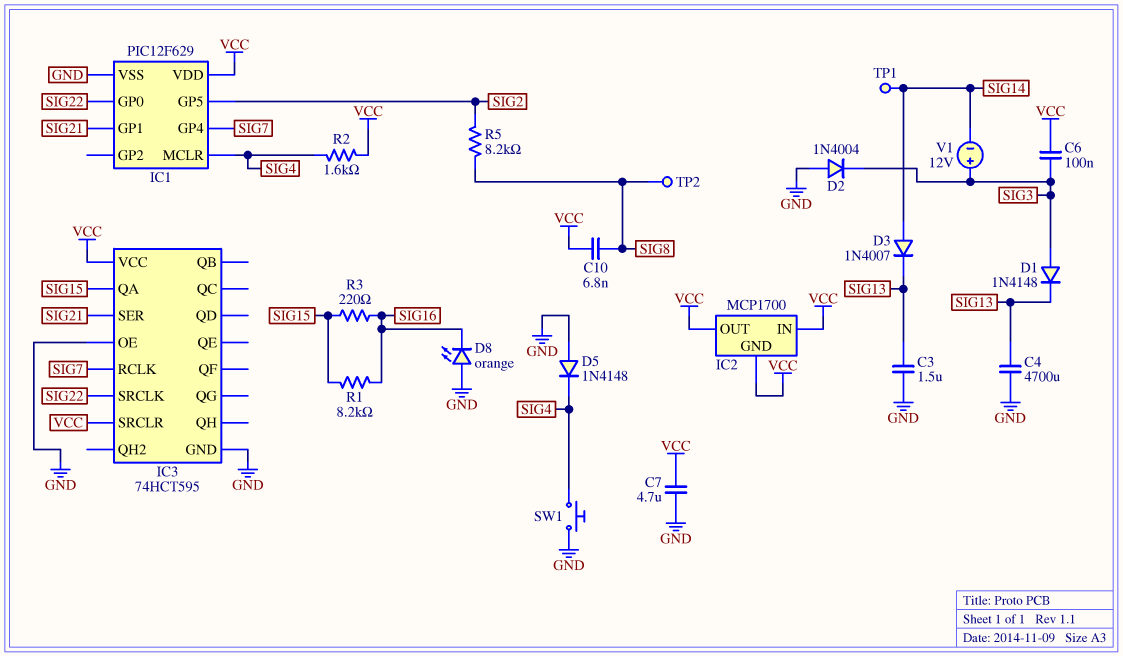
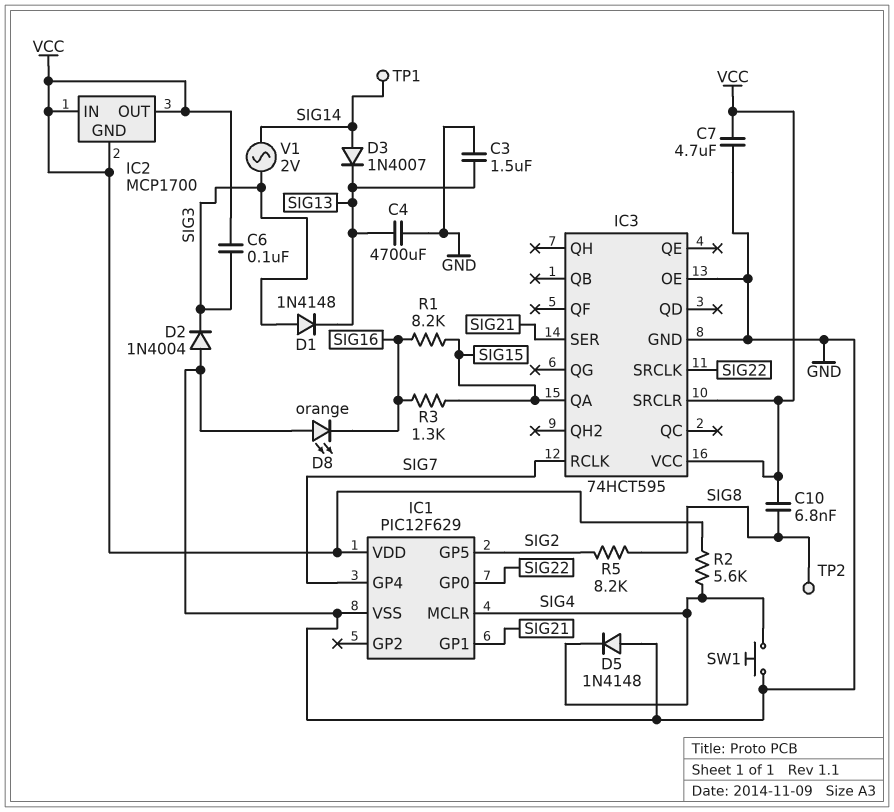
R2: 1.6k (SIG4, VCC) -> 5.6k (SIG4, VCC)
R3: 220 (SIG15, SIG16) -> 1.3k (SIG15, SIG16)
V1: 12V (plus SIG3, minus SIG14) -> AC 2V (SIG3, SIG14)

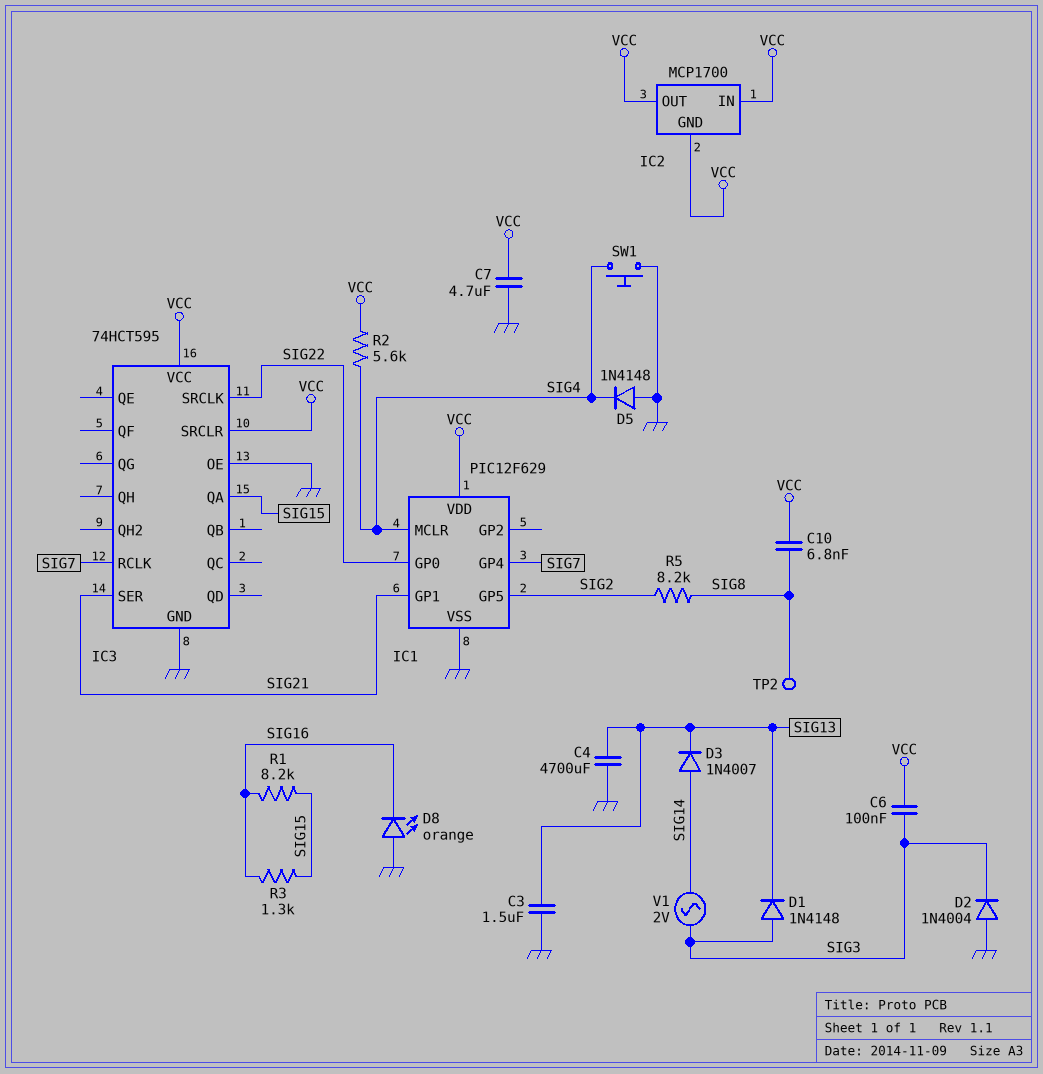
TP1: test point (SIG14) -> none

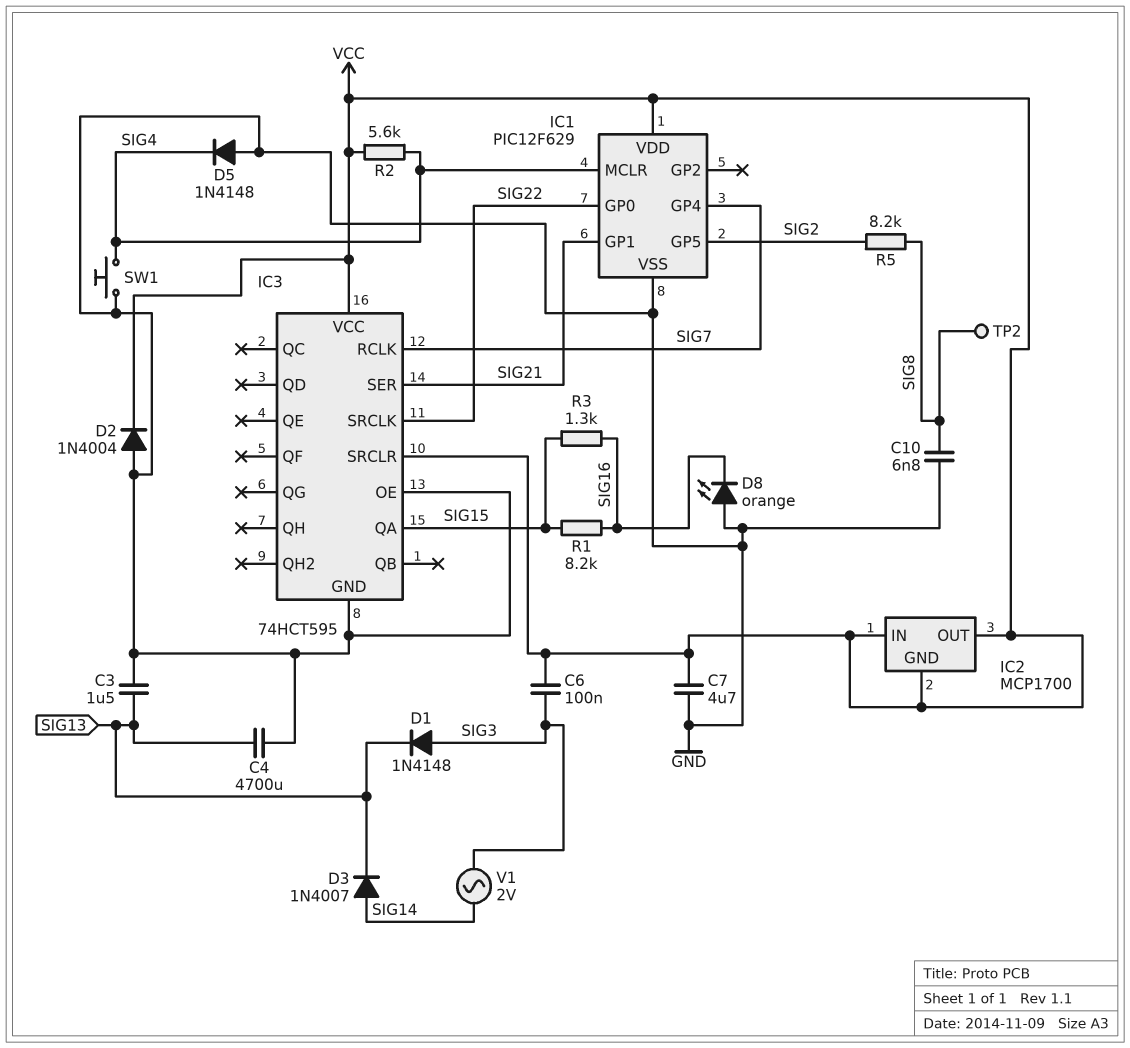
C10: 6.8nF (SIG8, VCC) -> 6.8nF (GND, SIG8)
D2: diode 1N4004 (A GND, K SIG3) -> diode 1N4004 (A GND, K VCC)

